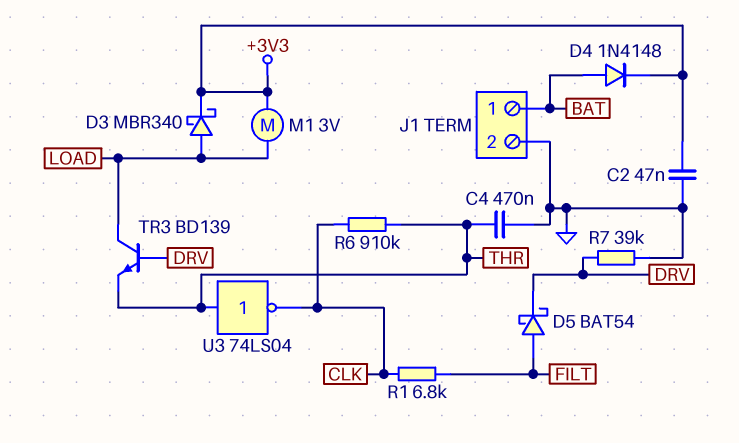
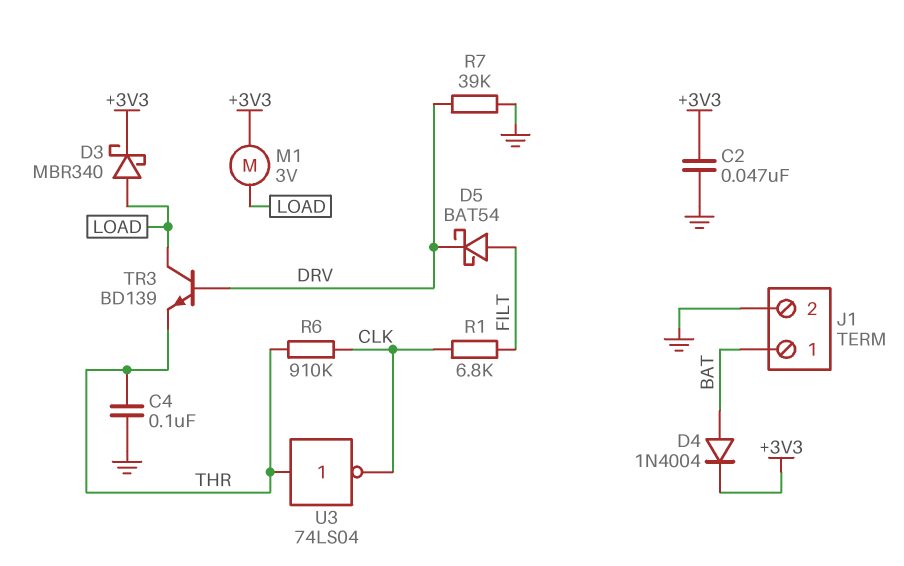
C4: 470nF (GND, THR) -> 100nF (GND, THR)
D4: diode 1N4148 (A BAT, K +3V3) -> diode 1N4004 (A BAT, K +3V3)

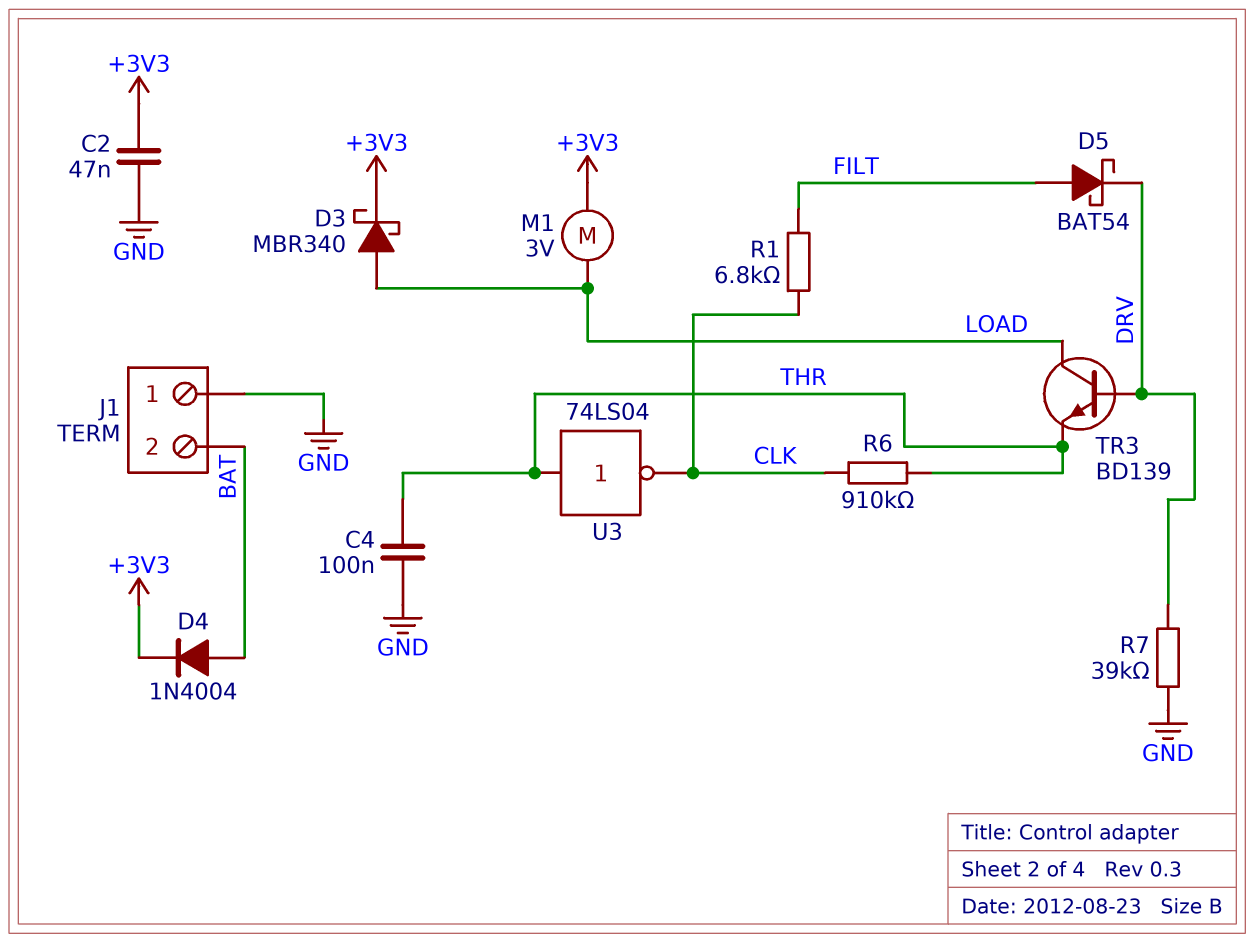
J1 pin 1: BAT -> GND
J1 pin 2: GND -> BAT

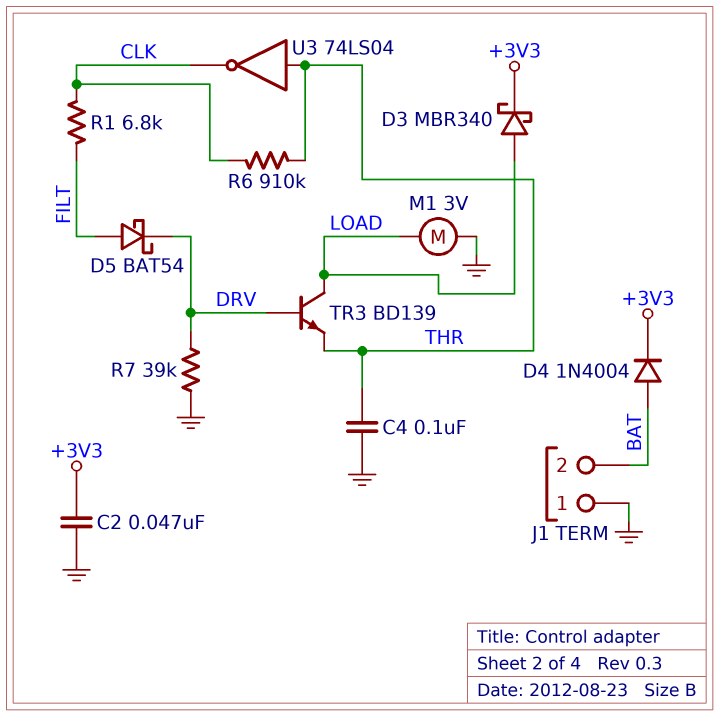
M1: motor 3V (+3V3, LOAD) -> motor 3V (GND, LOAD)

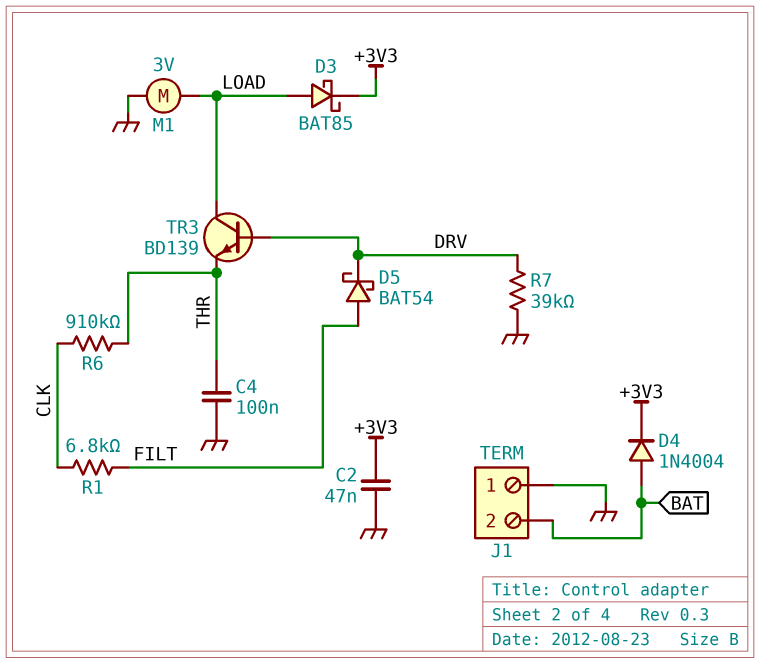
D3: schottky MBR340 (A LOAD, K +3V3) -> schottky BAT85 (A LOAD, K +3V3)
U3: NOT 74LS04 (in THR, out CLK) -> none

